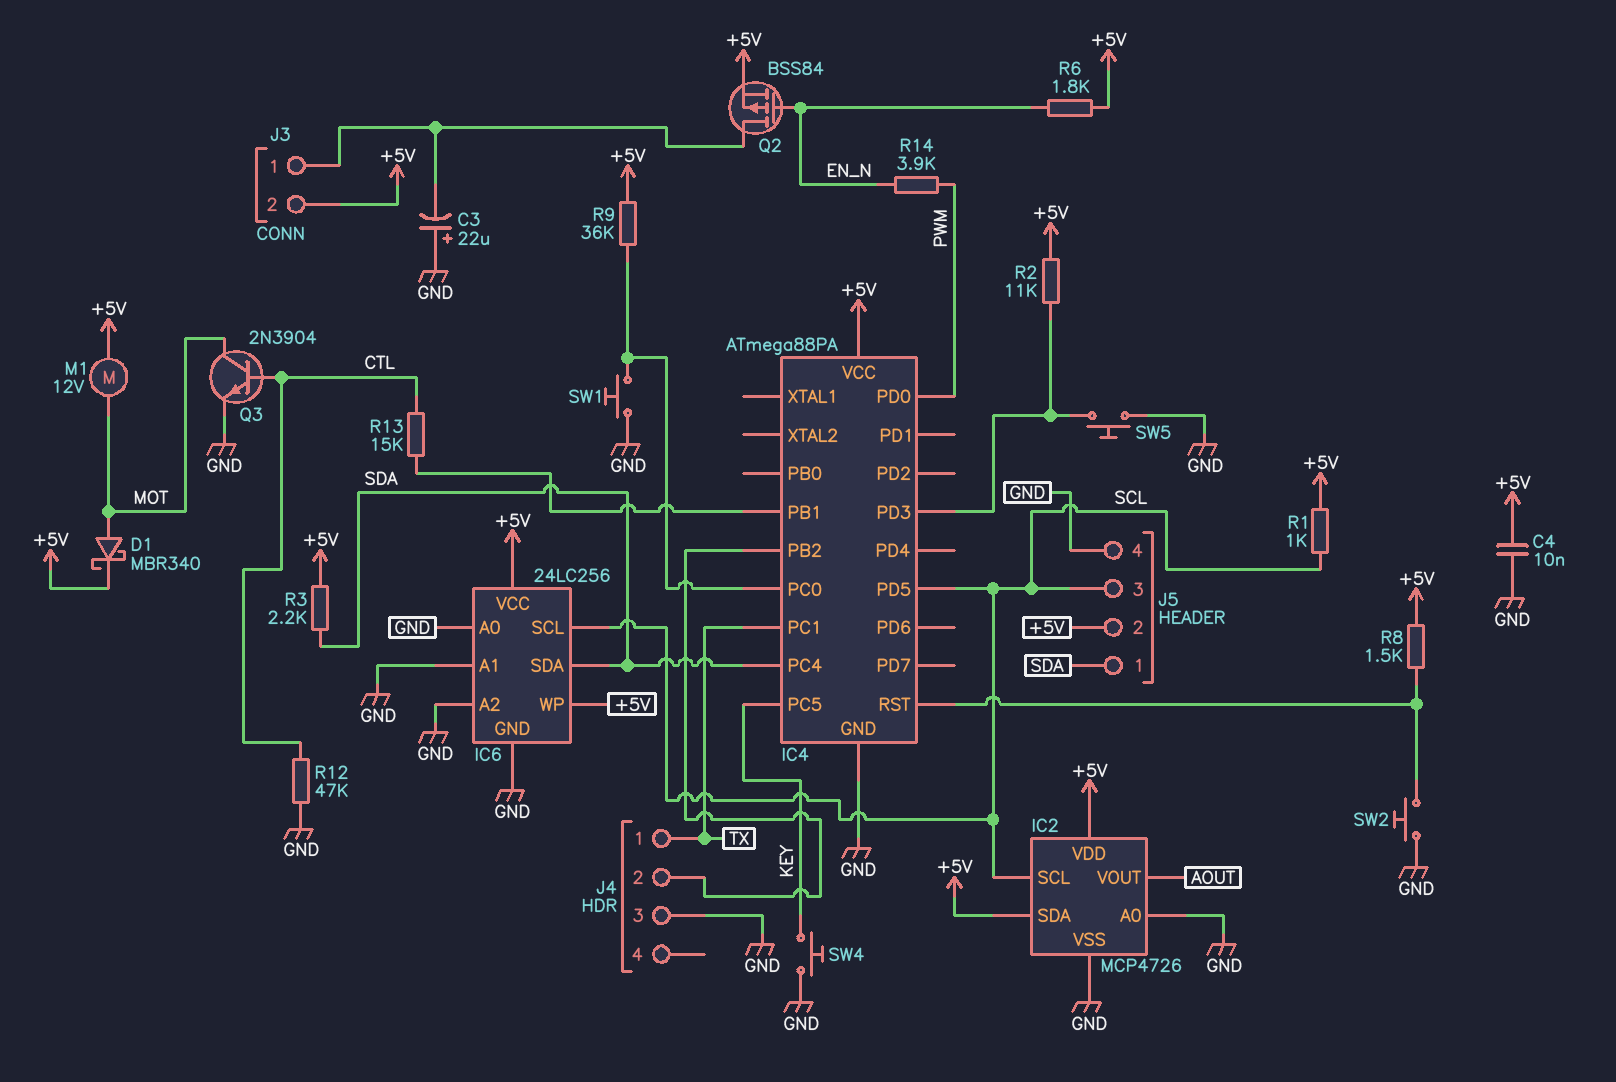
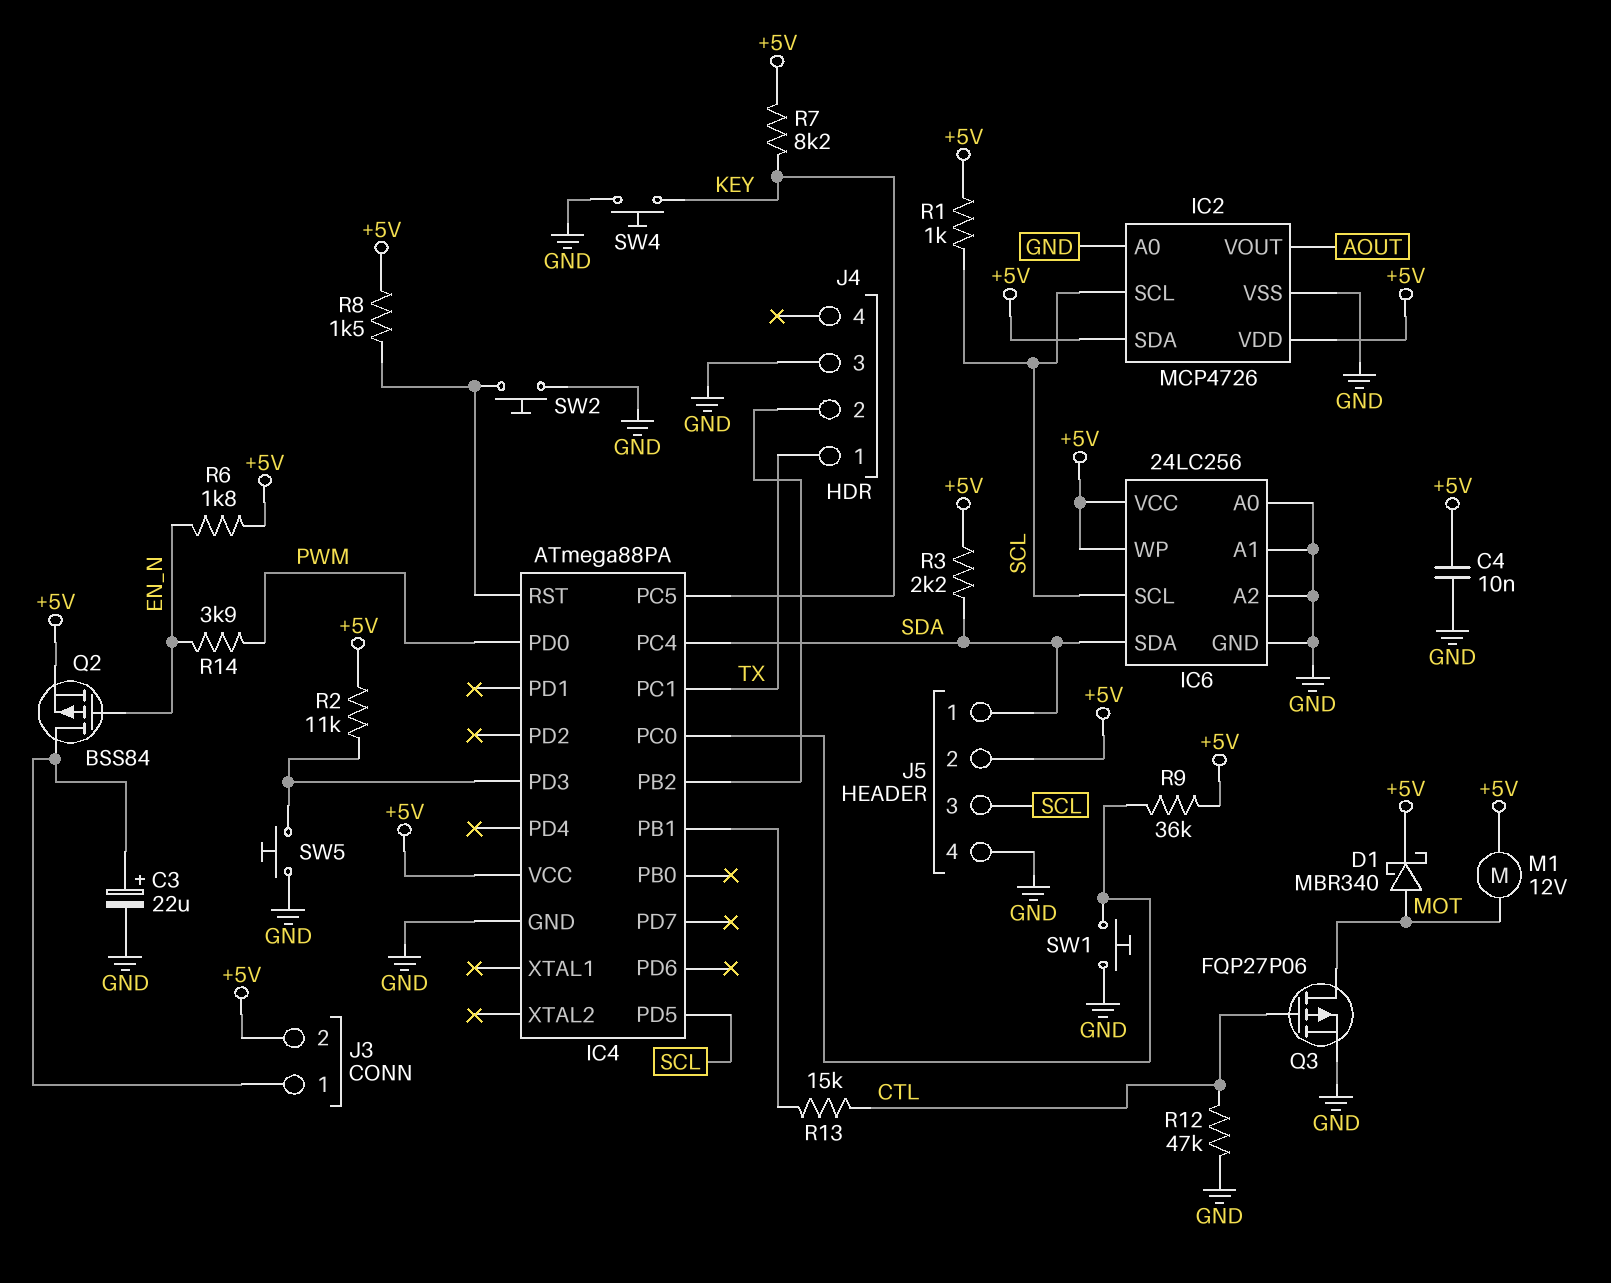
C3: 22uF (plus GND, minus J3/1) -> 22uF (plus J3/1, minus GND)
Q3: NPN 2N3904 (B CTL, C MOT, E GND) -> PMOS FQP27P06 (G CTL, D MOT, S GND)
R7: none -> 8.2k (+5V, KEY)

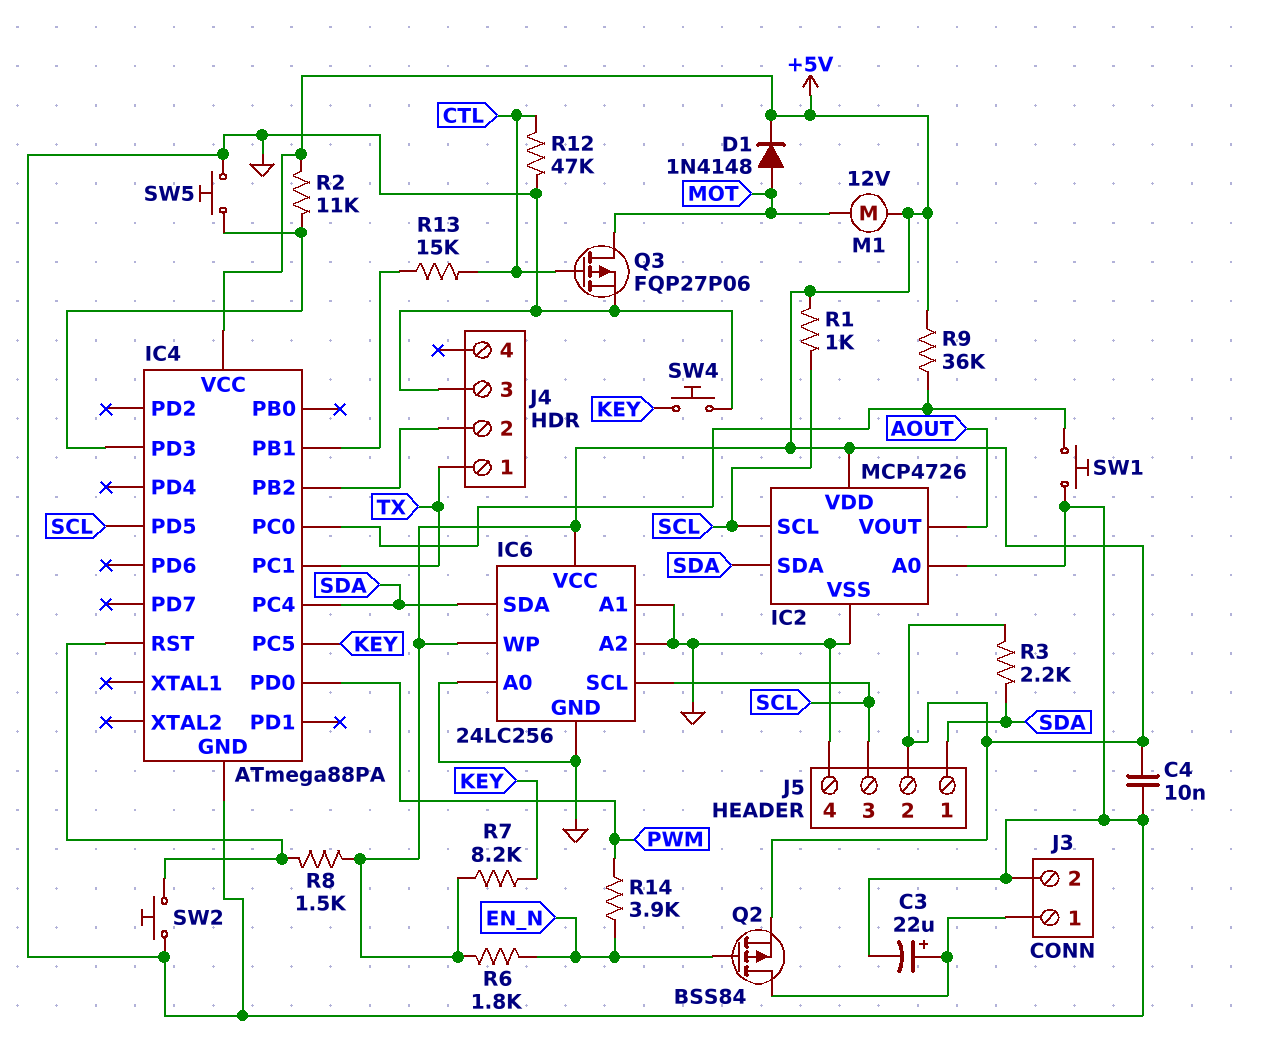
D1: schottky MBR340 (A MOT, K +5V) -> diode 1N4148 (A MOT, K +5V)
IC2 pin SDA: +5V -> SDA
J3 pin 2: +5V -> GND

